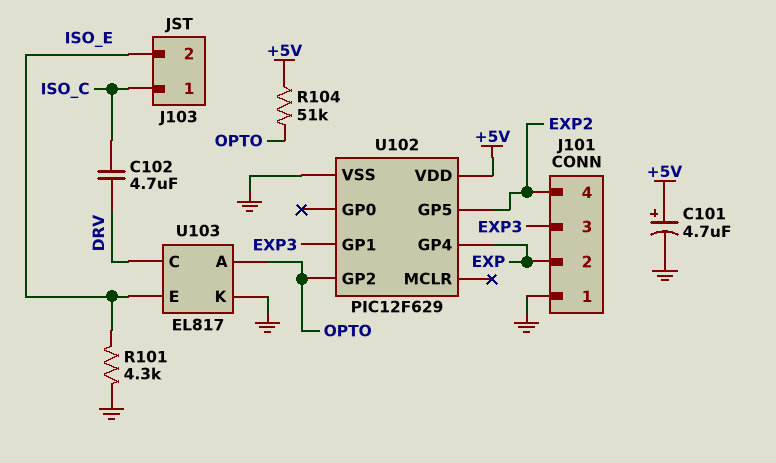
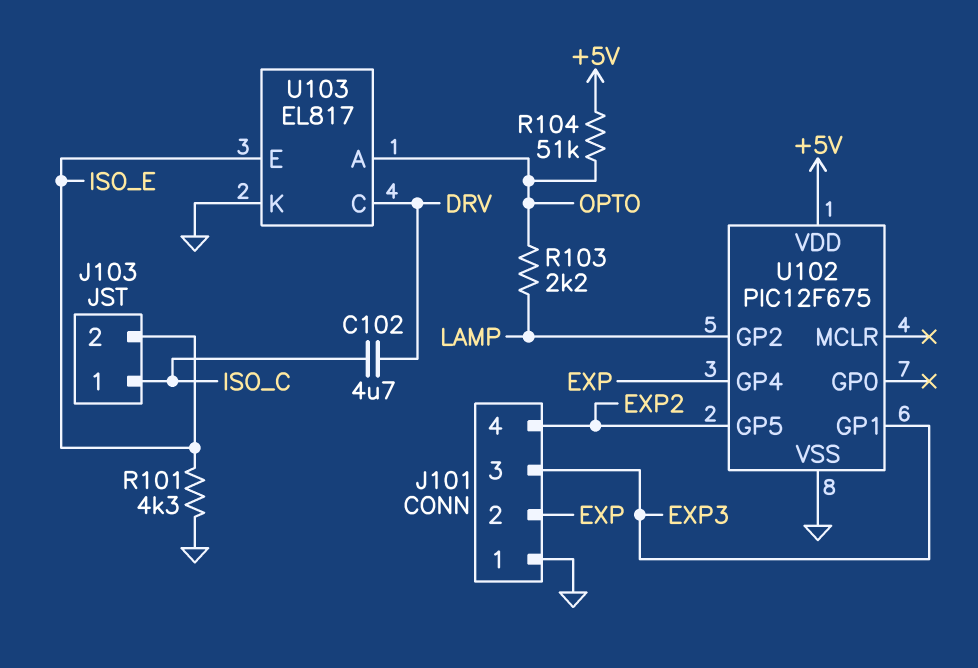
C101: 4.7uF (plus +5V, minus GND) -> none
R103: none -> 2.2k (LAMP, OPTO)
U102: PIC12F629 -> PIC12F675
U102 pin GP2: OPTO -> LAMP

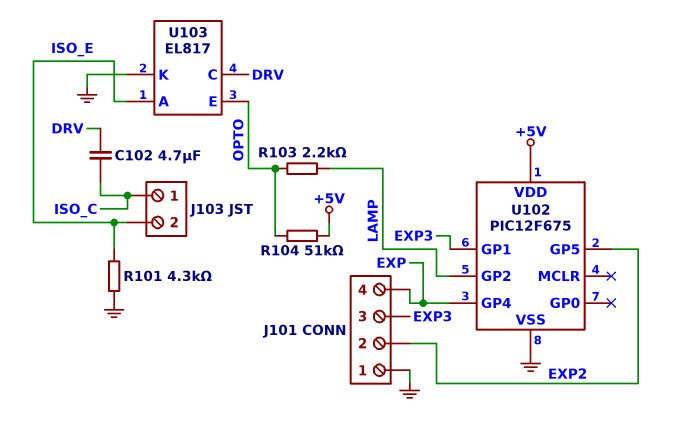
J101 pin 2: EXP -> EXP2
J101 pin 4: EXP2 -> EXP
U103 pin A: OPTO -> ISO_E
U103 pin E: ISO_E -> OPTO

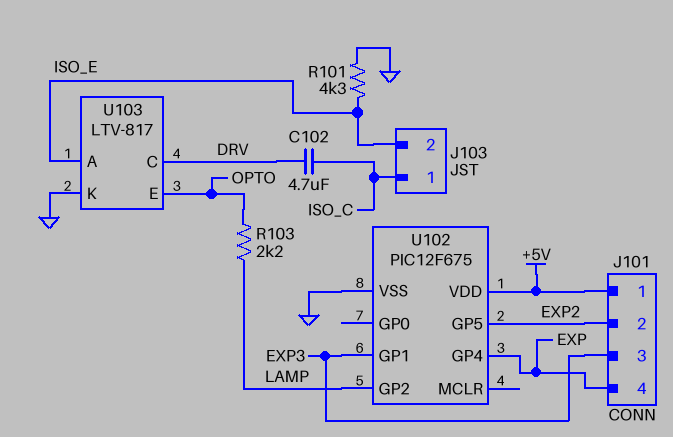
J101 pin 1: GND -> +5V
R104: 51k (+5V, OPTO) -> none
U103: EL817 -> LTV-817

